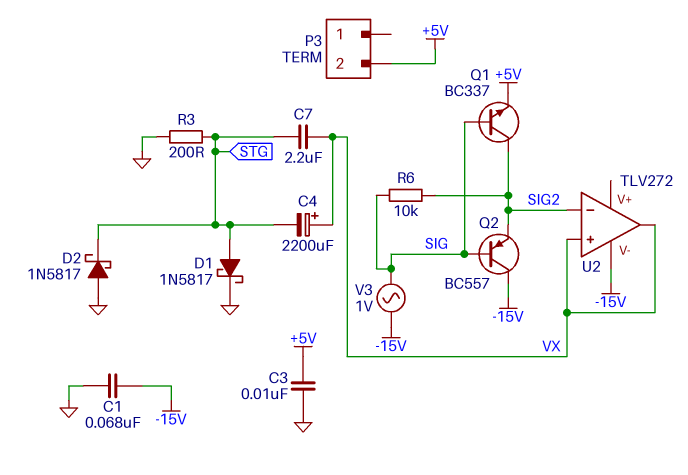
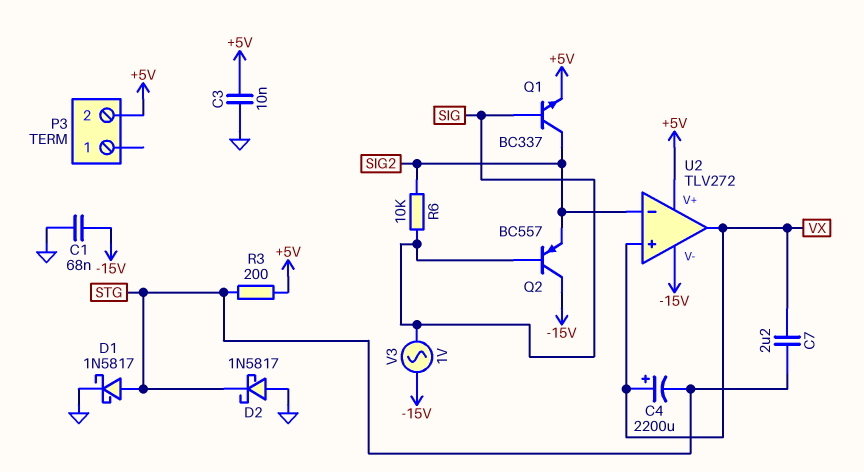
R3: 200 (GND, STG) -> 200 (+5V, STG)
U2 pin V+: none -> +5V

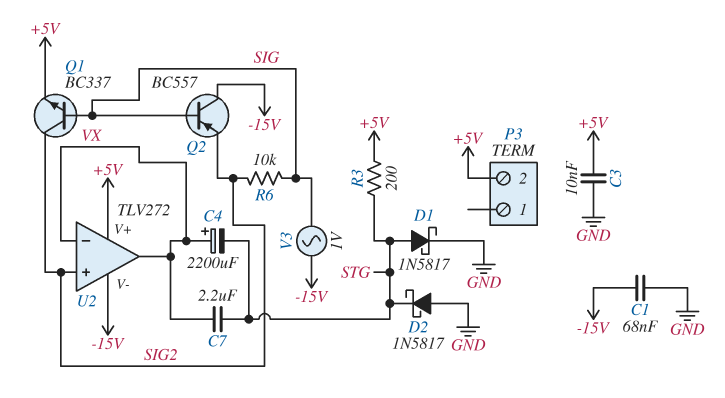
U2 pin in+: VX -> SIG2
U2 pin in-: SIG2 -> VX

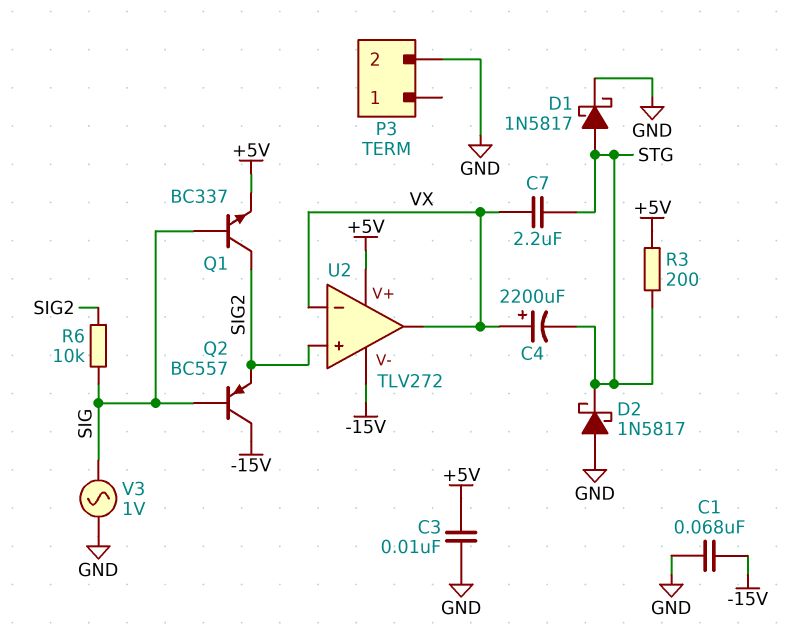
P3 pin 2: +5V -> GND
V3: AC 1V (-15V, SIG) -> AC 1V (GND, SIG)

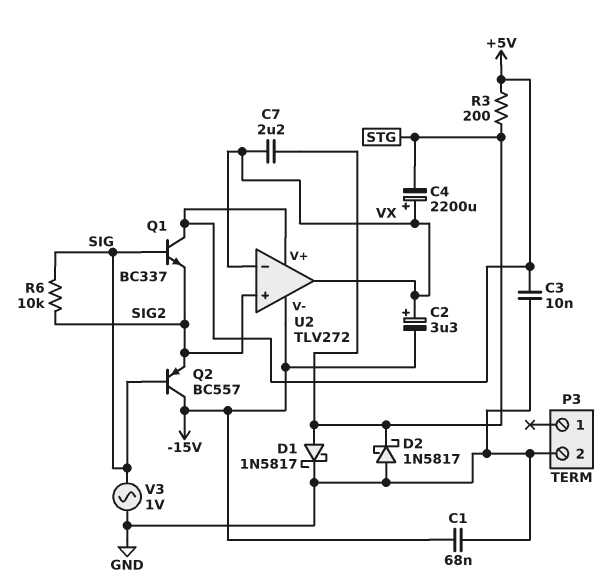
C2: none -> 3.3uF (plus VX, minus -15V)
Q1: NPN BC337 (B SIG, C SIG2, E +5V) -> NPN BC337 (B SIG, C +5V, E SIG2)

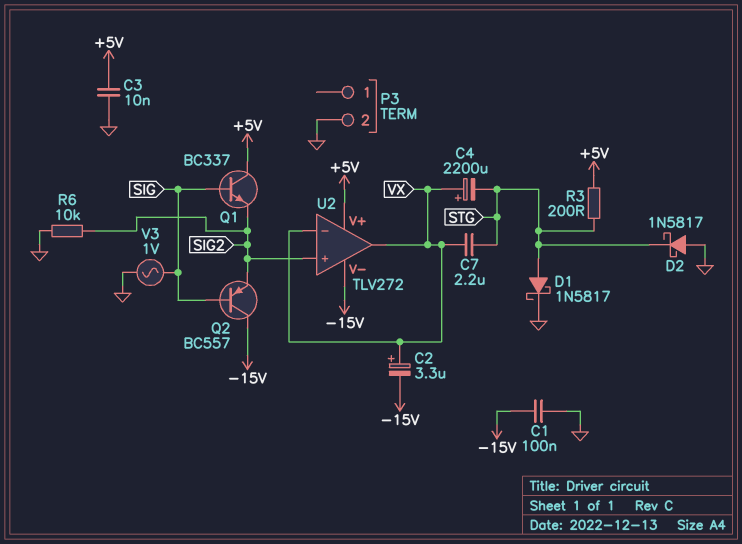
C1: 68nF (-15V, GND) -> 100nF (-15V, GND)
R6: 10k (SIG, SIG2) -> 10k (GND, SIG2)

